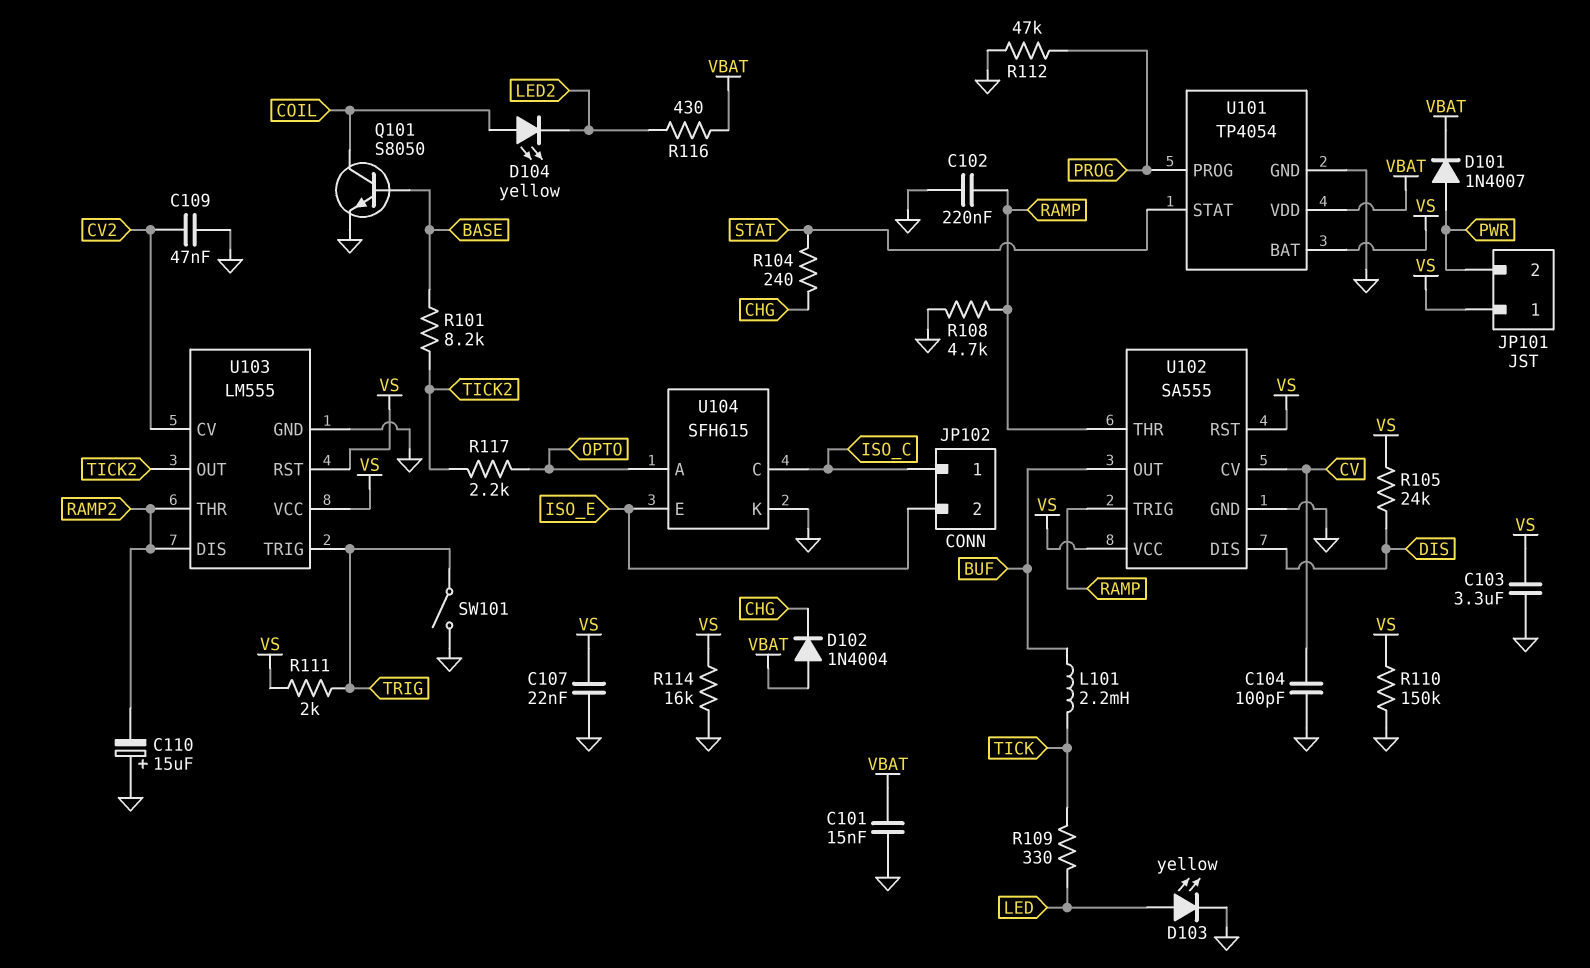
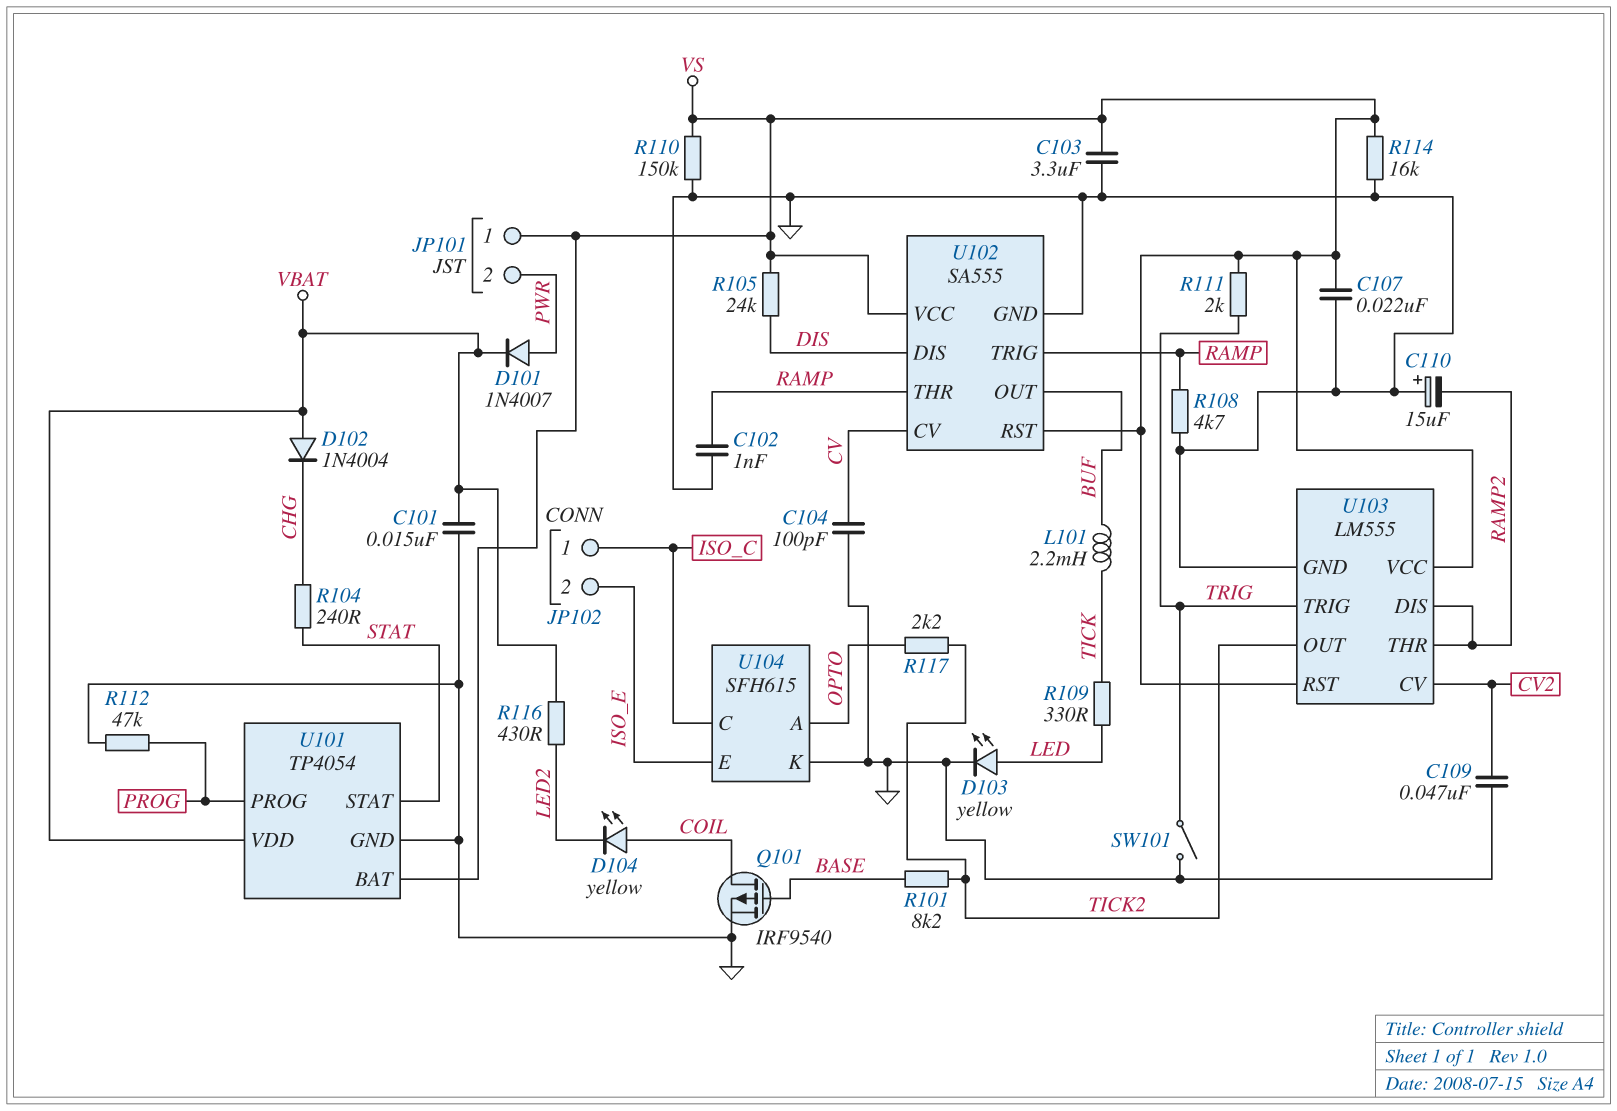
C102: 220nF (GND, RAMP) -> 1nF (GND, RAMP)
Q101: NPN S8050 (B BASE, C COIL, E GND) -> PMOS IRF9540 (G BASE, D COIL, S GND)

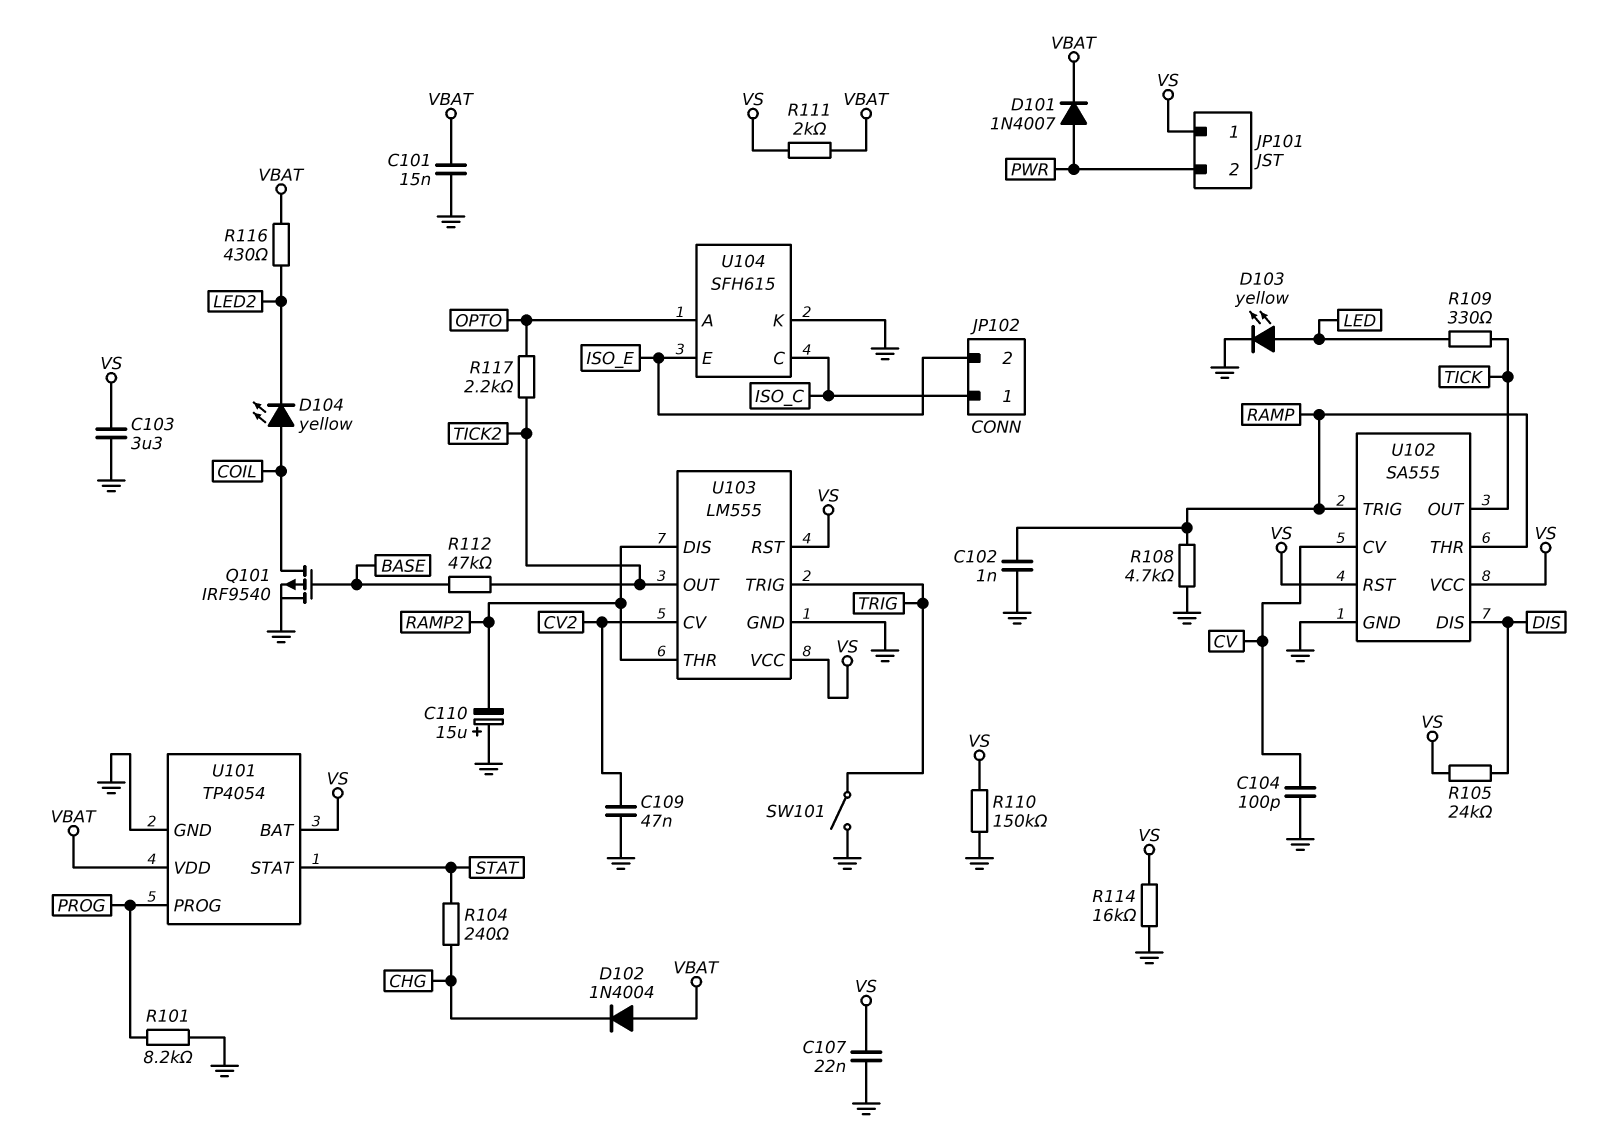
L101: 2.2mH (BUF, TICK) -> none
R101: 8.2k (BASE, TICK2) -> 8.2k (GND, PROG)
R111: 2k (TRIG, VS) -> 2k (VBAT, VS)
R112: 47k (GND, PROG) -> 47k (BASE, TICK2)
U102 pin OUT: BUF -> TICK

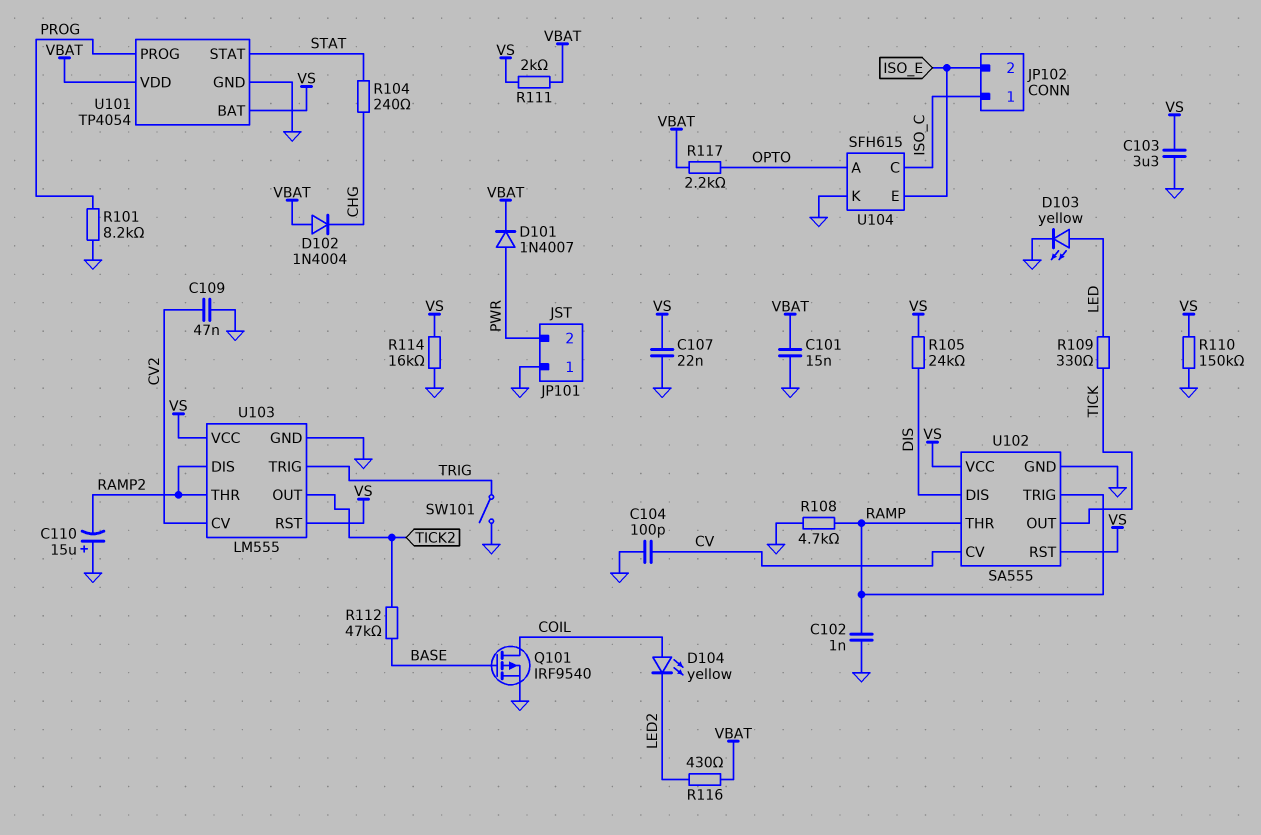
JP101 pin 1: VS -> GND
R117: 2.2k (OPTO, TICK2) -> 2.2k (OPTO, VBAT)

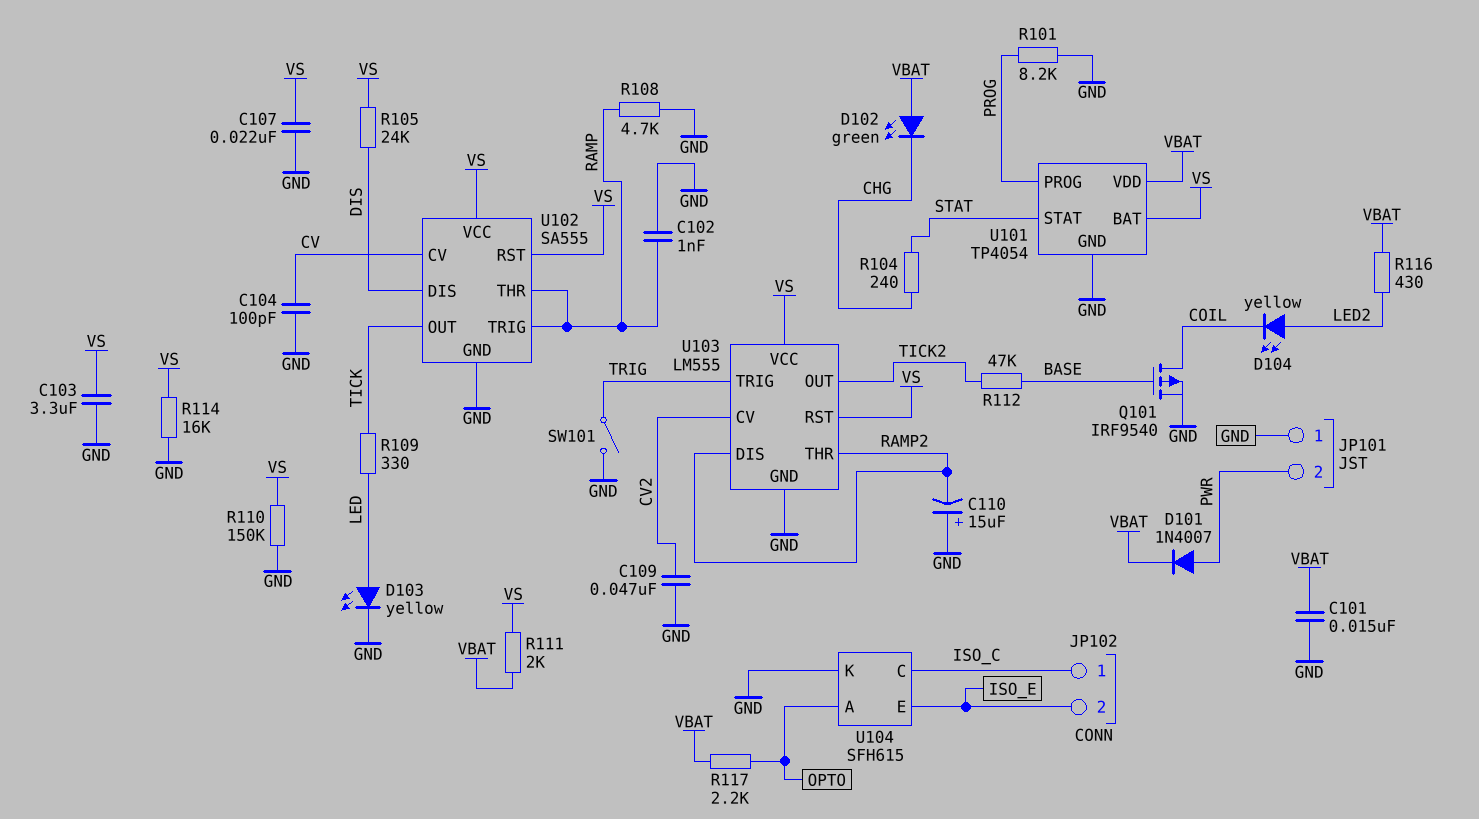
D102: diode 1N4004 (A VBAT, K CHG) -> LED green (A VBAT, K CHG)
D104: LED yellow (A COIL, K LED2) -> LED yellow (A LED2, K COIL)

